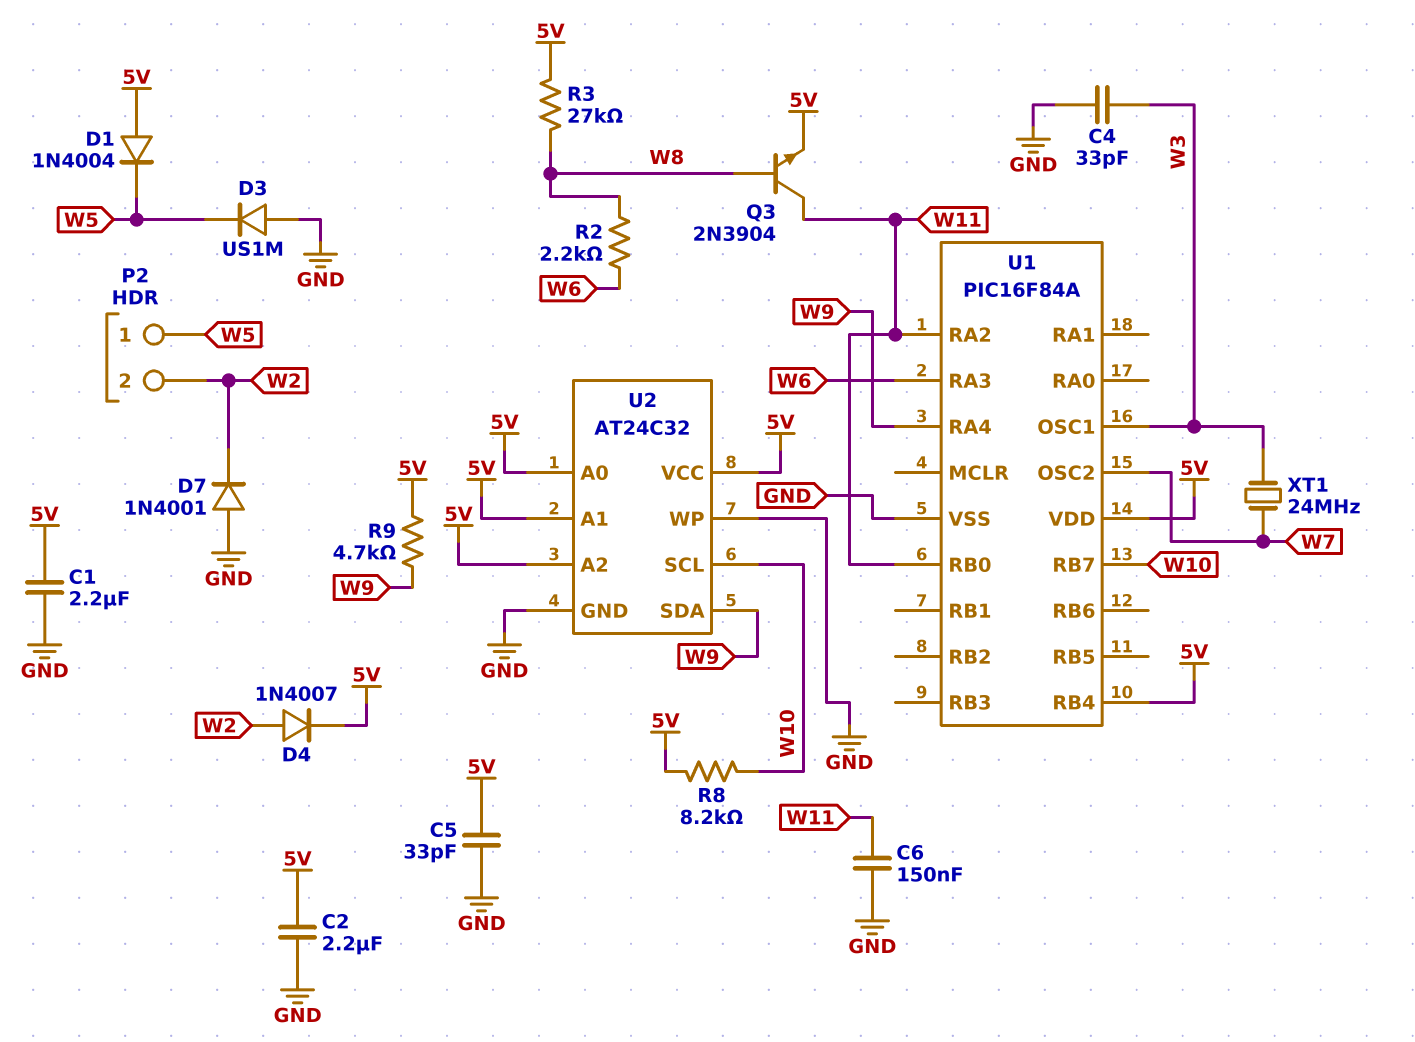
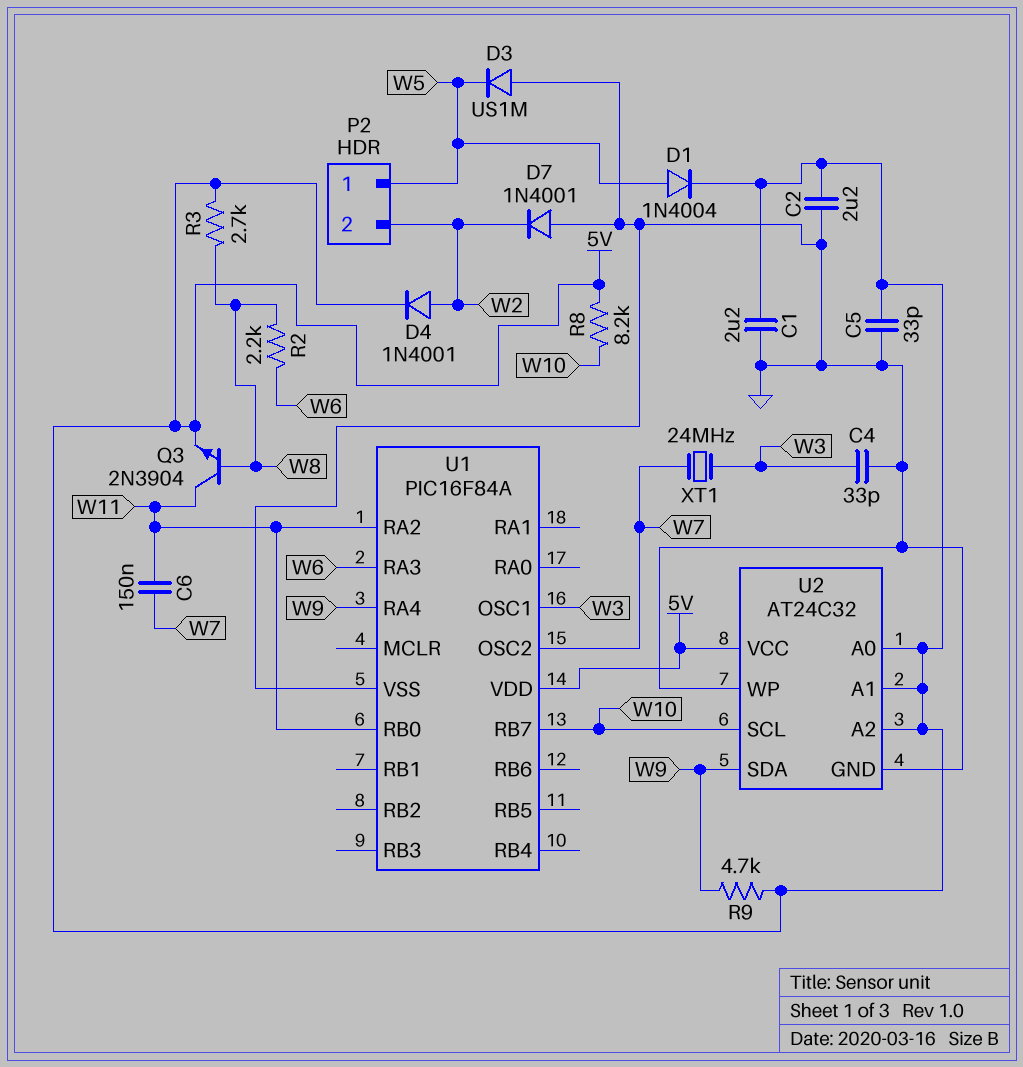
C6: 150nF (GND, W11) -> 150nF (W7, W11)
D1: diode 1N4004 (A 5V, K W5) -> diode 1N4004 (A W5, K 5V)
D4: diode 1N4007 (A W2, K 5V) -> diode 1N4001 (A W2, K 5V)
R3: 27k (5V, W8) -> 2.7k (5V, W8)
U1 pin RB4: 5V -> none

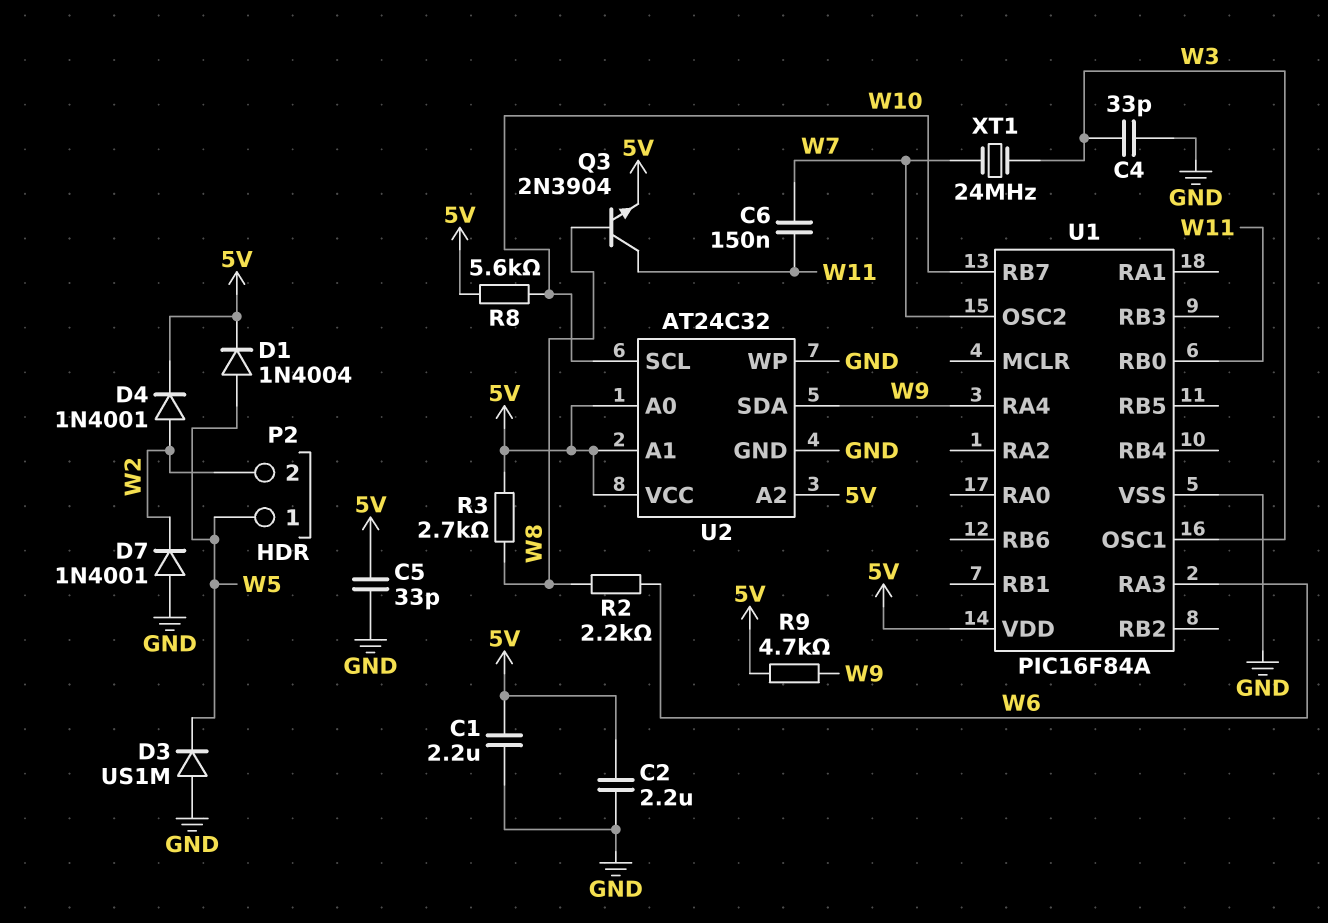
R8: 8.2k (5V, W10) -> 5.6k (5V, W10)
U1 pin RA2: W11 -> none

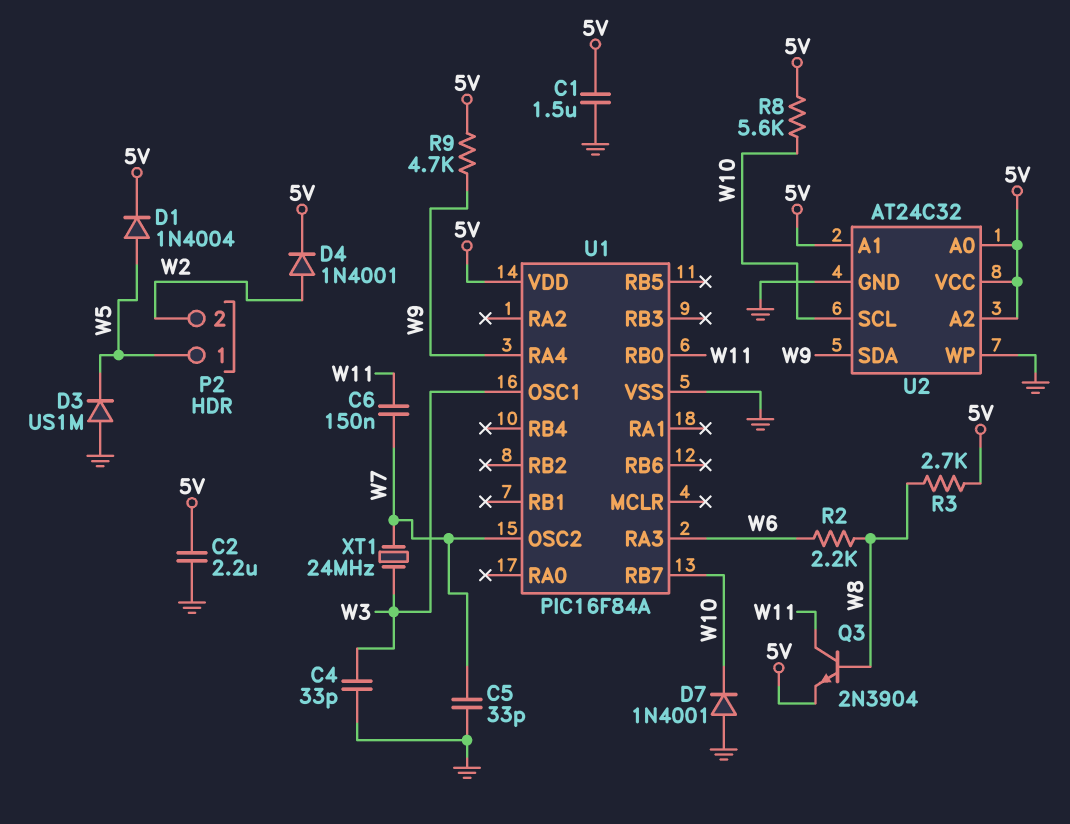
C1: 2.2uF (5V, GND) -> 1.5uF (5V, GND)
C5: 33pF (5V, GND) -> 33pF (GND, W7)
D7: diode 1N4001 (A GND, K W2) -> diode 1N4001 (A GND, K W10)

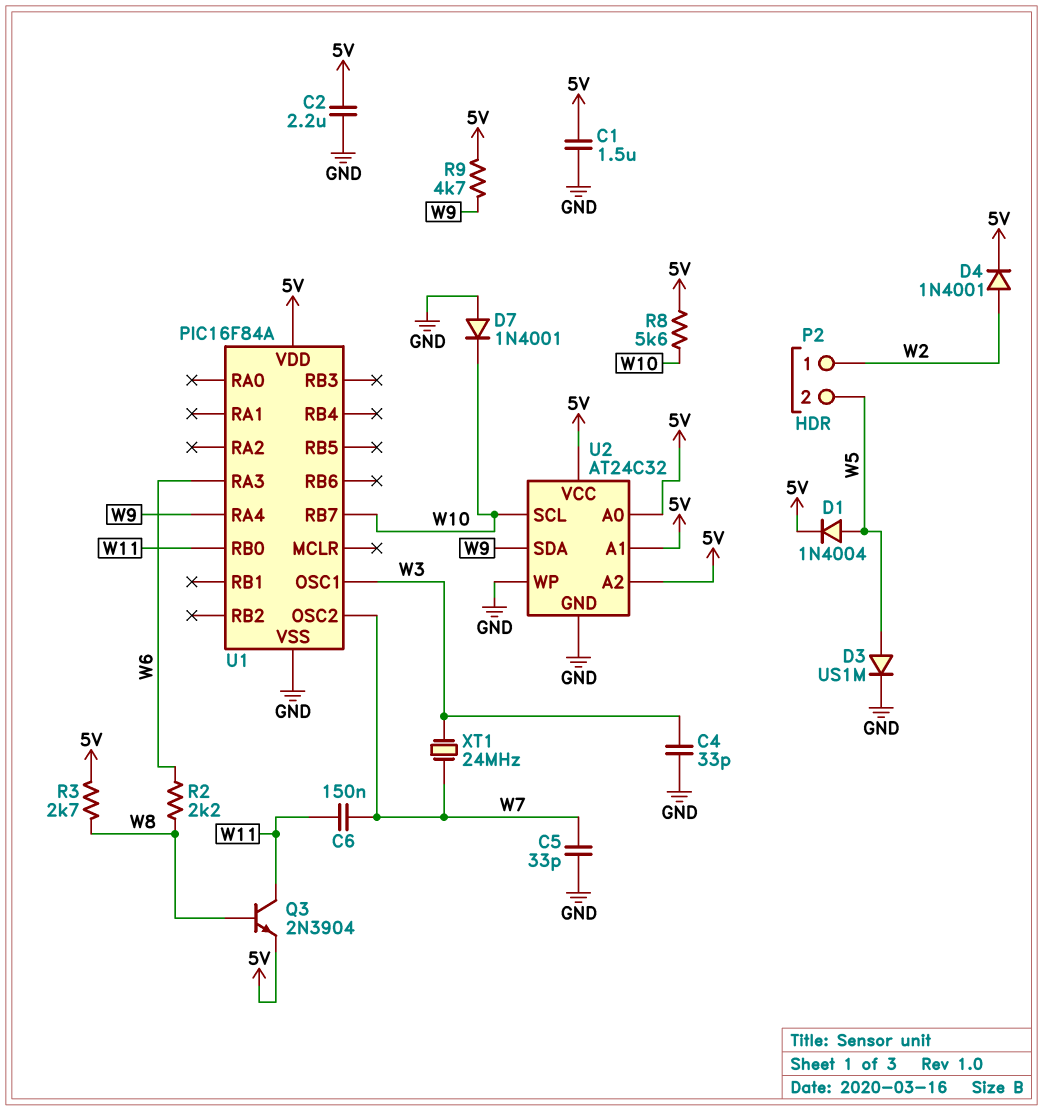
D3: diode US1M (A GND, K W5) -> diode US1M (A W5, K GND)
P2 pin 1: W5 -> W2
P2 pin 2: W2 -> W5

